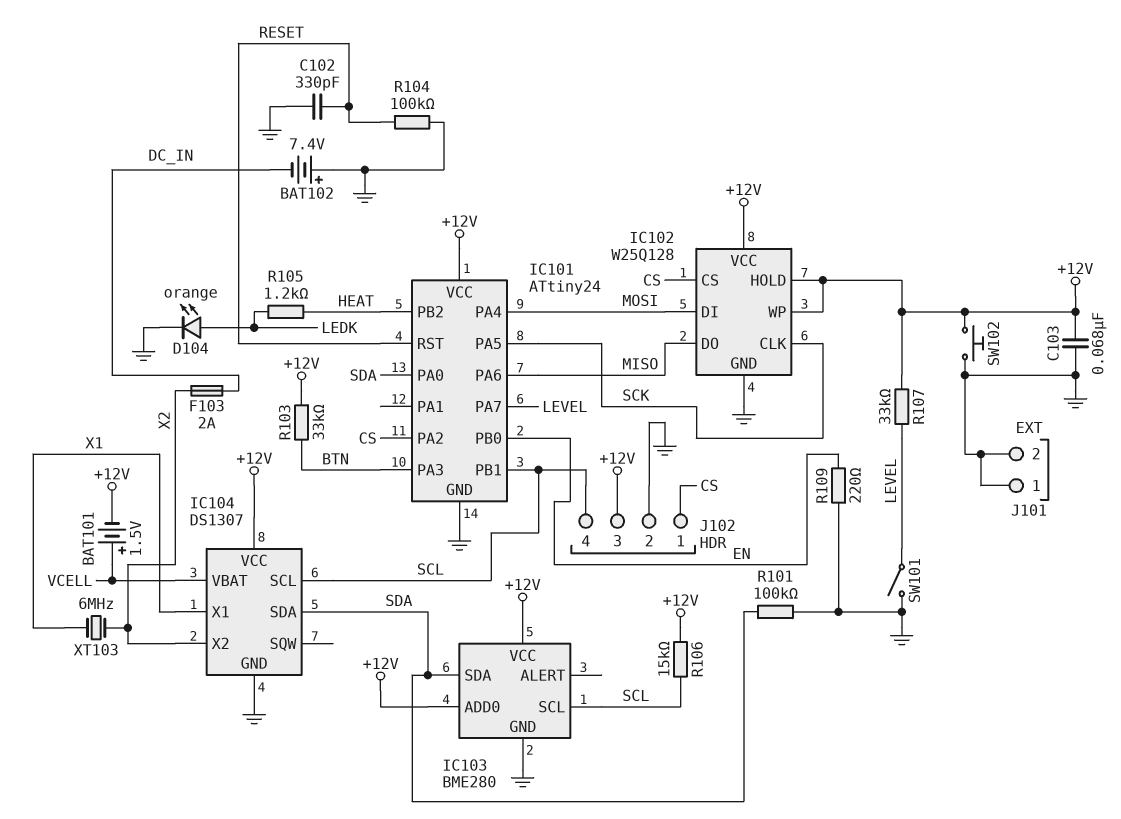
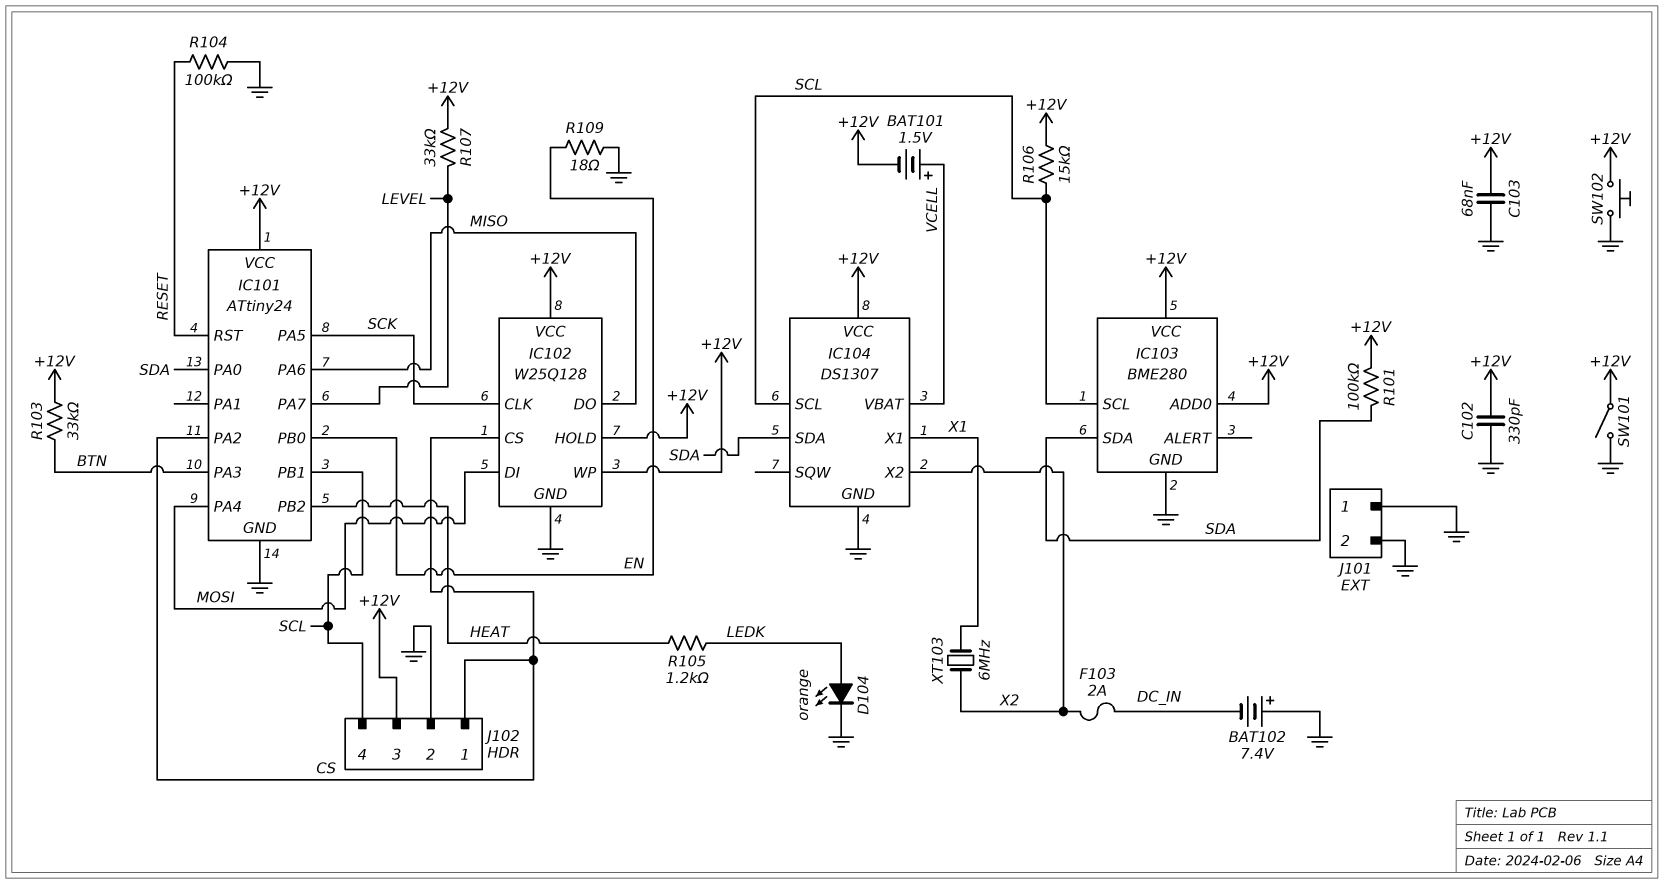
C102: 330pF (GND, RESET) -> 330pF (+12V, GND)
R101: 100k (GND, SDA) -> 100k (+12V, SDA)
R109: 220 (EN, GND) -> 18 (EN, GND)
SW101: switch (GND, LEVEL) -> switch (+12V, GND)

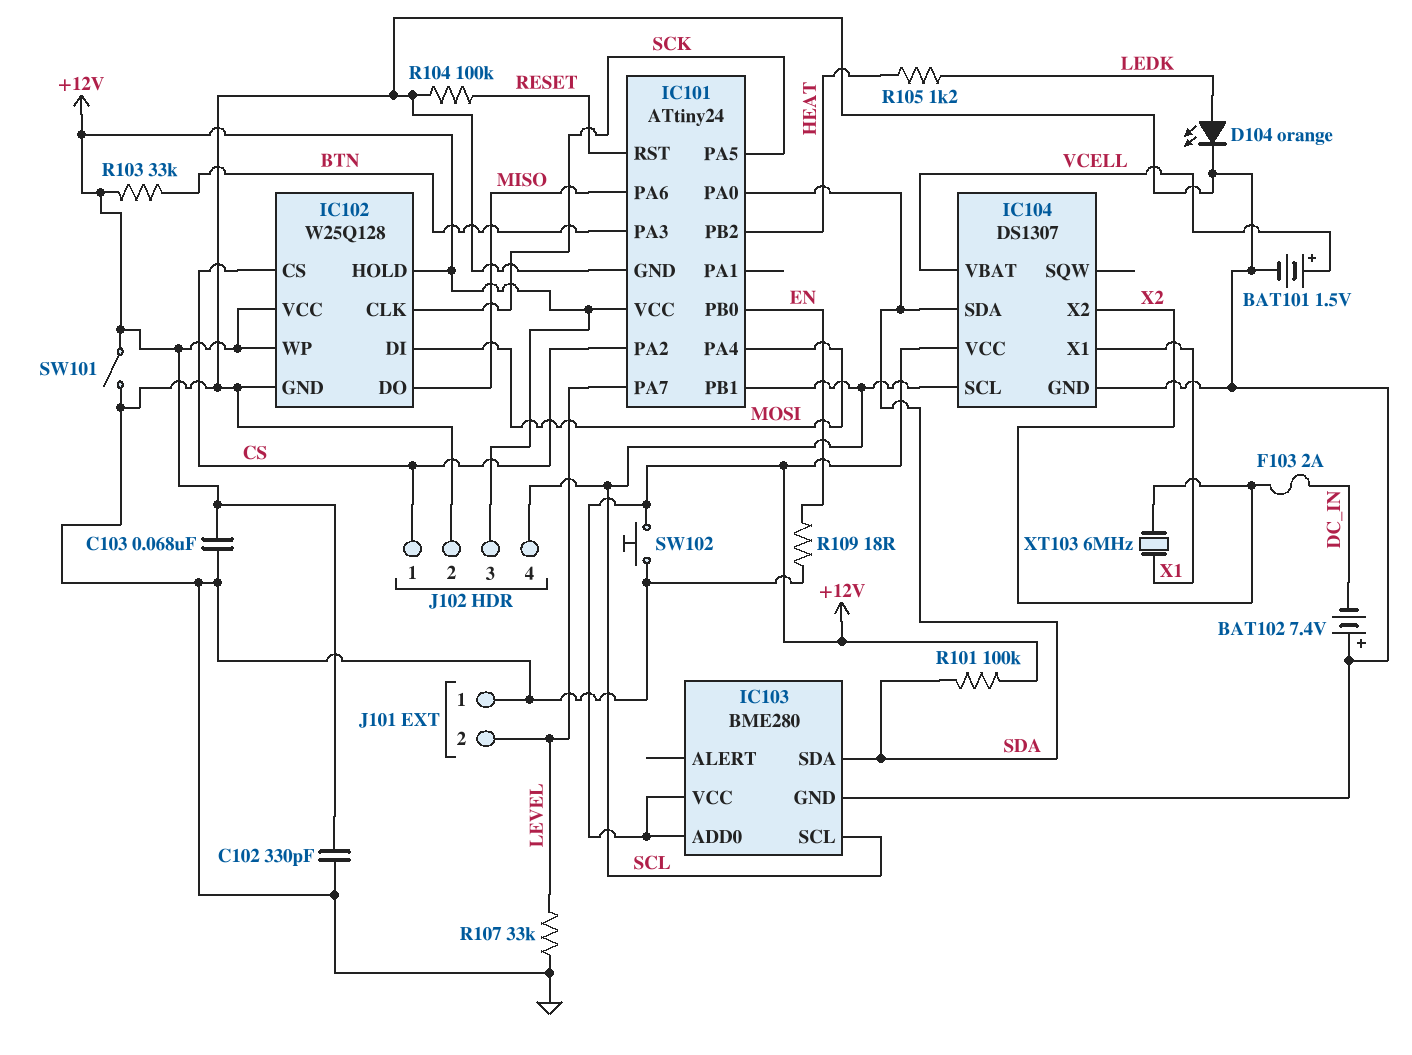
BAT101: 1.5V (plus VCELL, minus +12V) -> 1.5V (plus VCELL, minus GND)
J101 pin 2: GND -> LEVEL
R106: 15k (+12V, SCL) -> none
R107: 33k (+12V, LEVEL) -> 33k (GND, LEVEL)

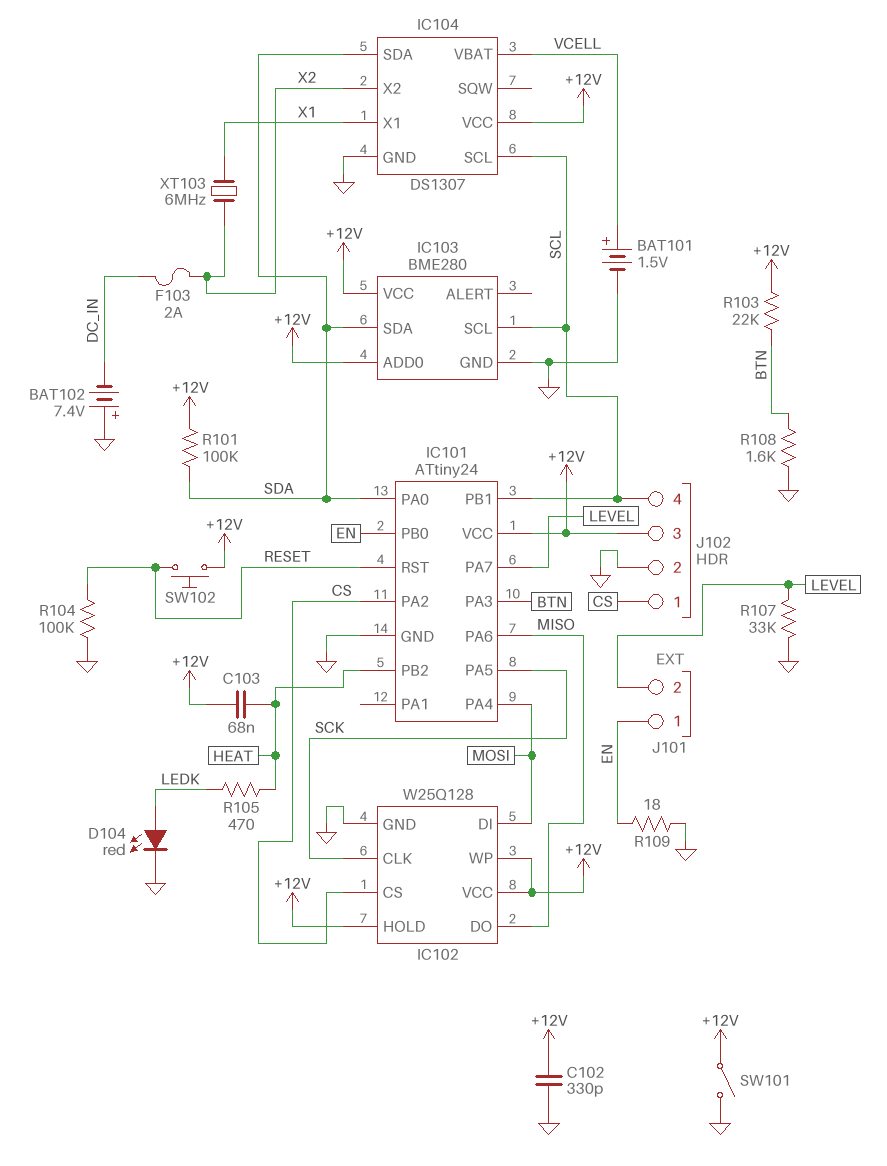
C103: 68nF (+12V, GND) -> 68nF (+12V, HEAT)
D104: LED orange (A LEDK, K GND) -> LED red (A LEDK, K GND)
J101 pin 1: GND -> EN
R103: 33k (+12V, BTN) -> 22k (+12V, BTN)
R105: 1.2k (HEAT, LEDK) -> 470 (HEAT, LEDK)
R108: none -> 1.6k (BTN, GND)
SW102: button (+12V, GND) -> button (+12V, RESET)

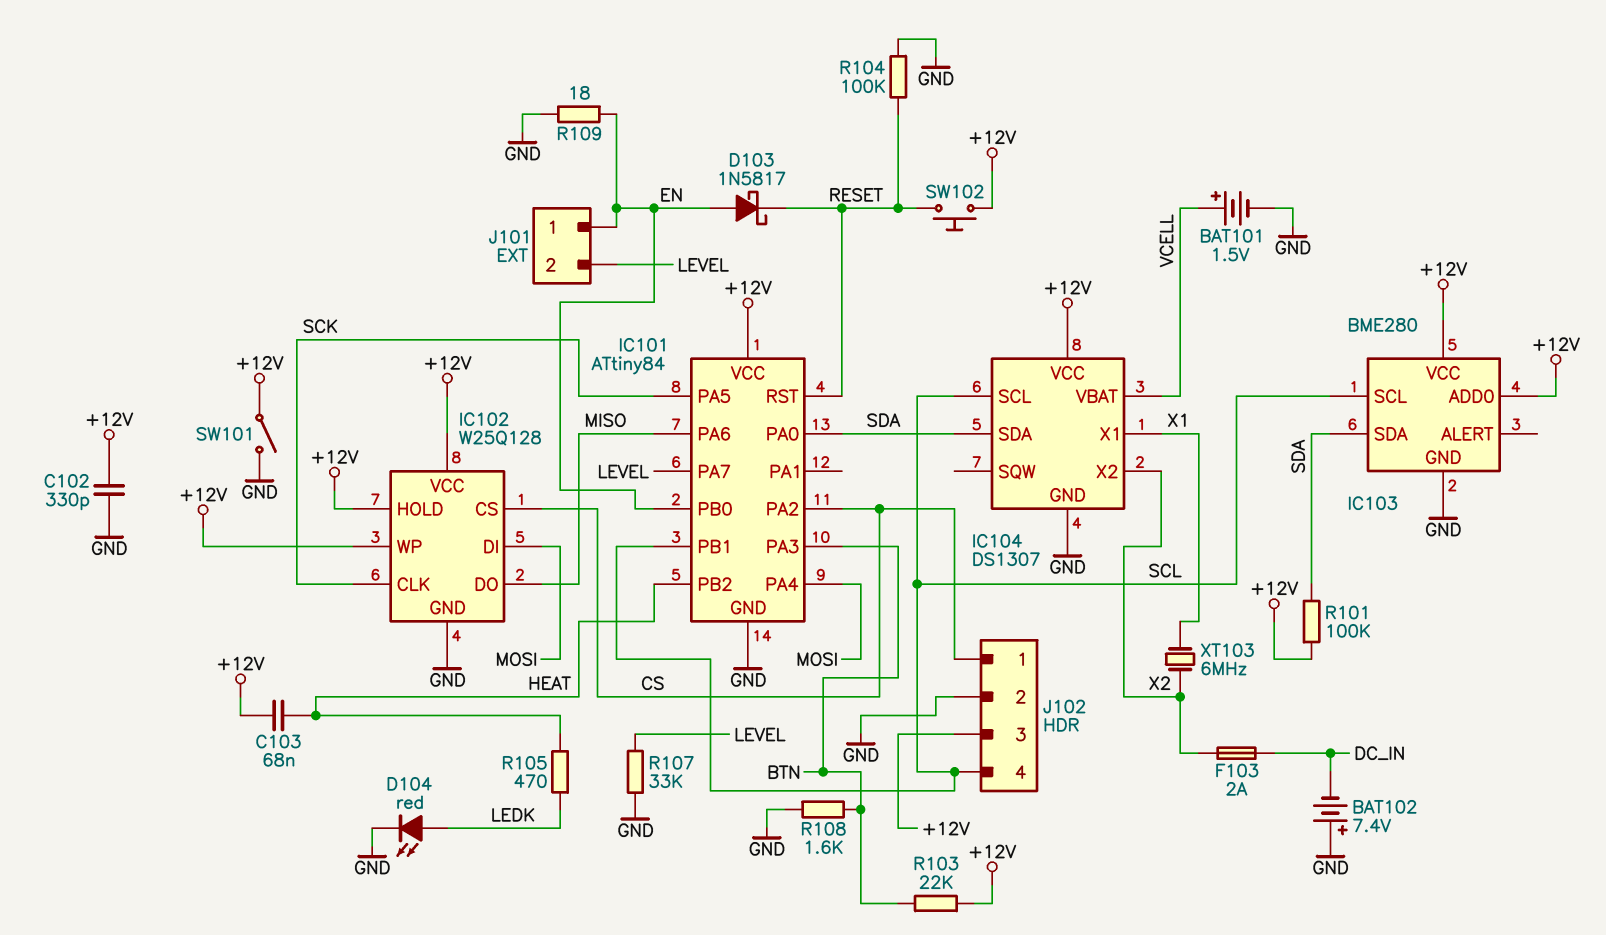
D103: none -> schottky 1N5817 (A EN, K RESET)
IC101: ATtiny24 -> ATtiny84

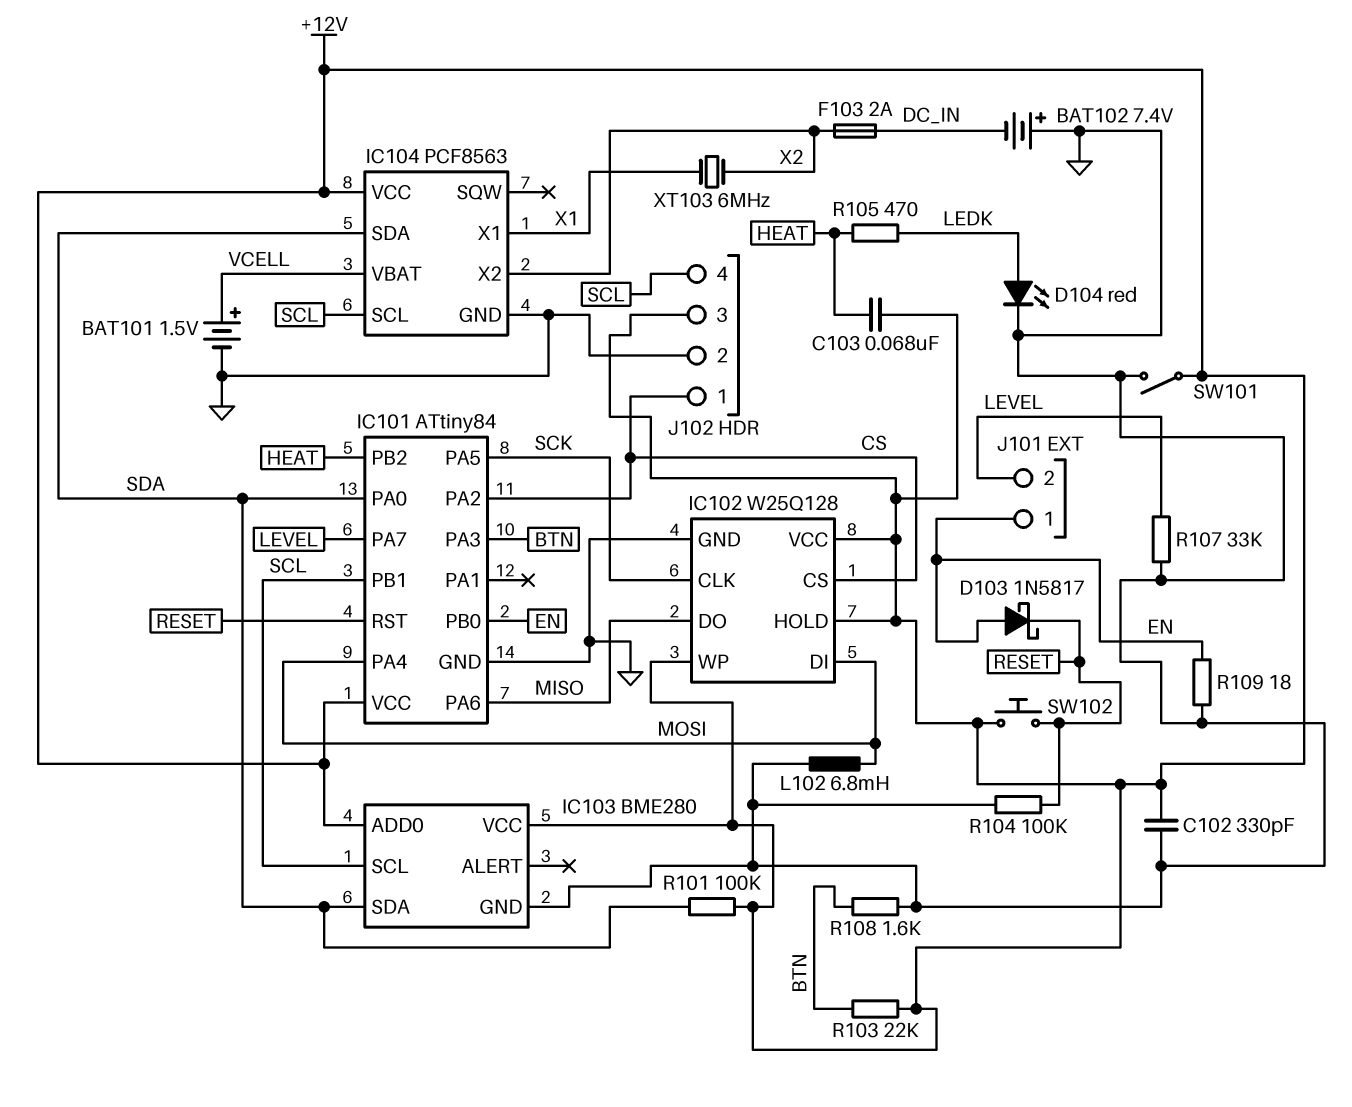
IC104: DS1307 -> PCF8563
L102: none -> 6.8mH (GND, MOSI)

